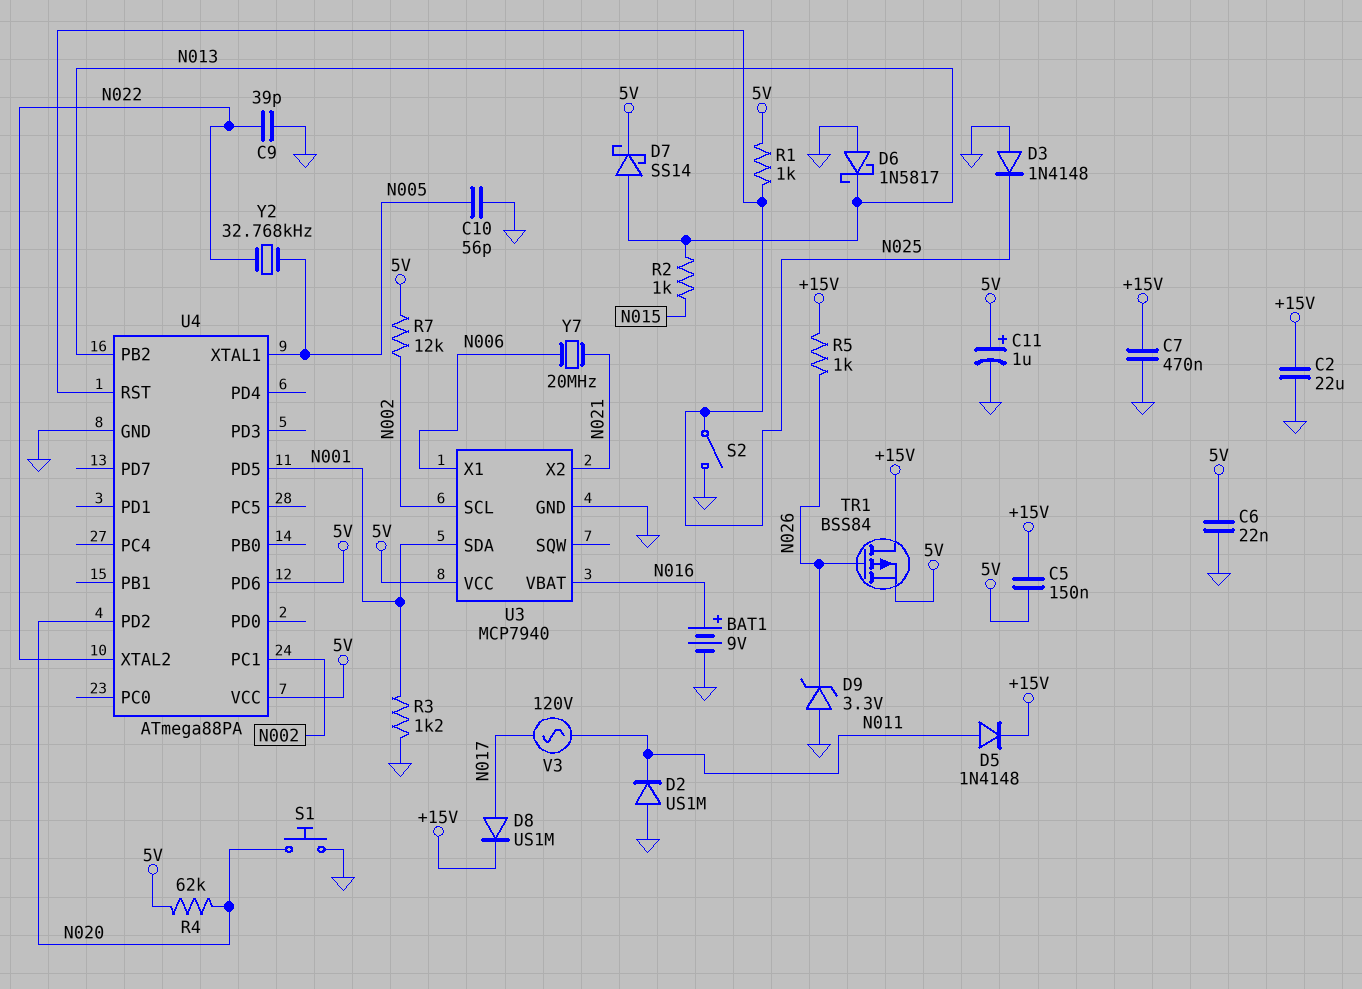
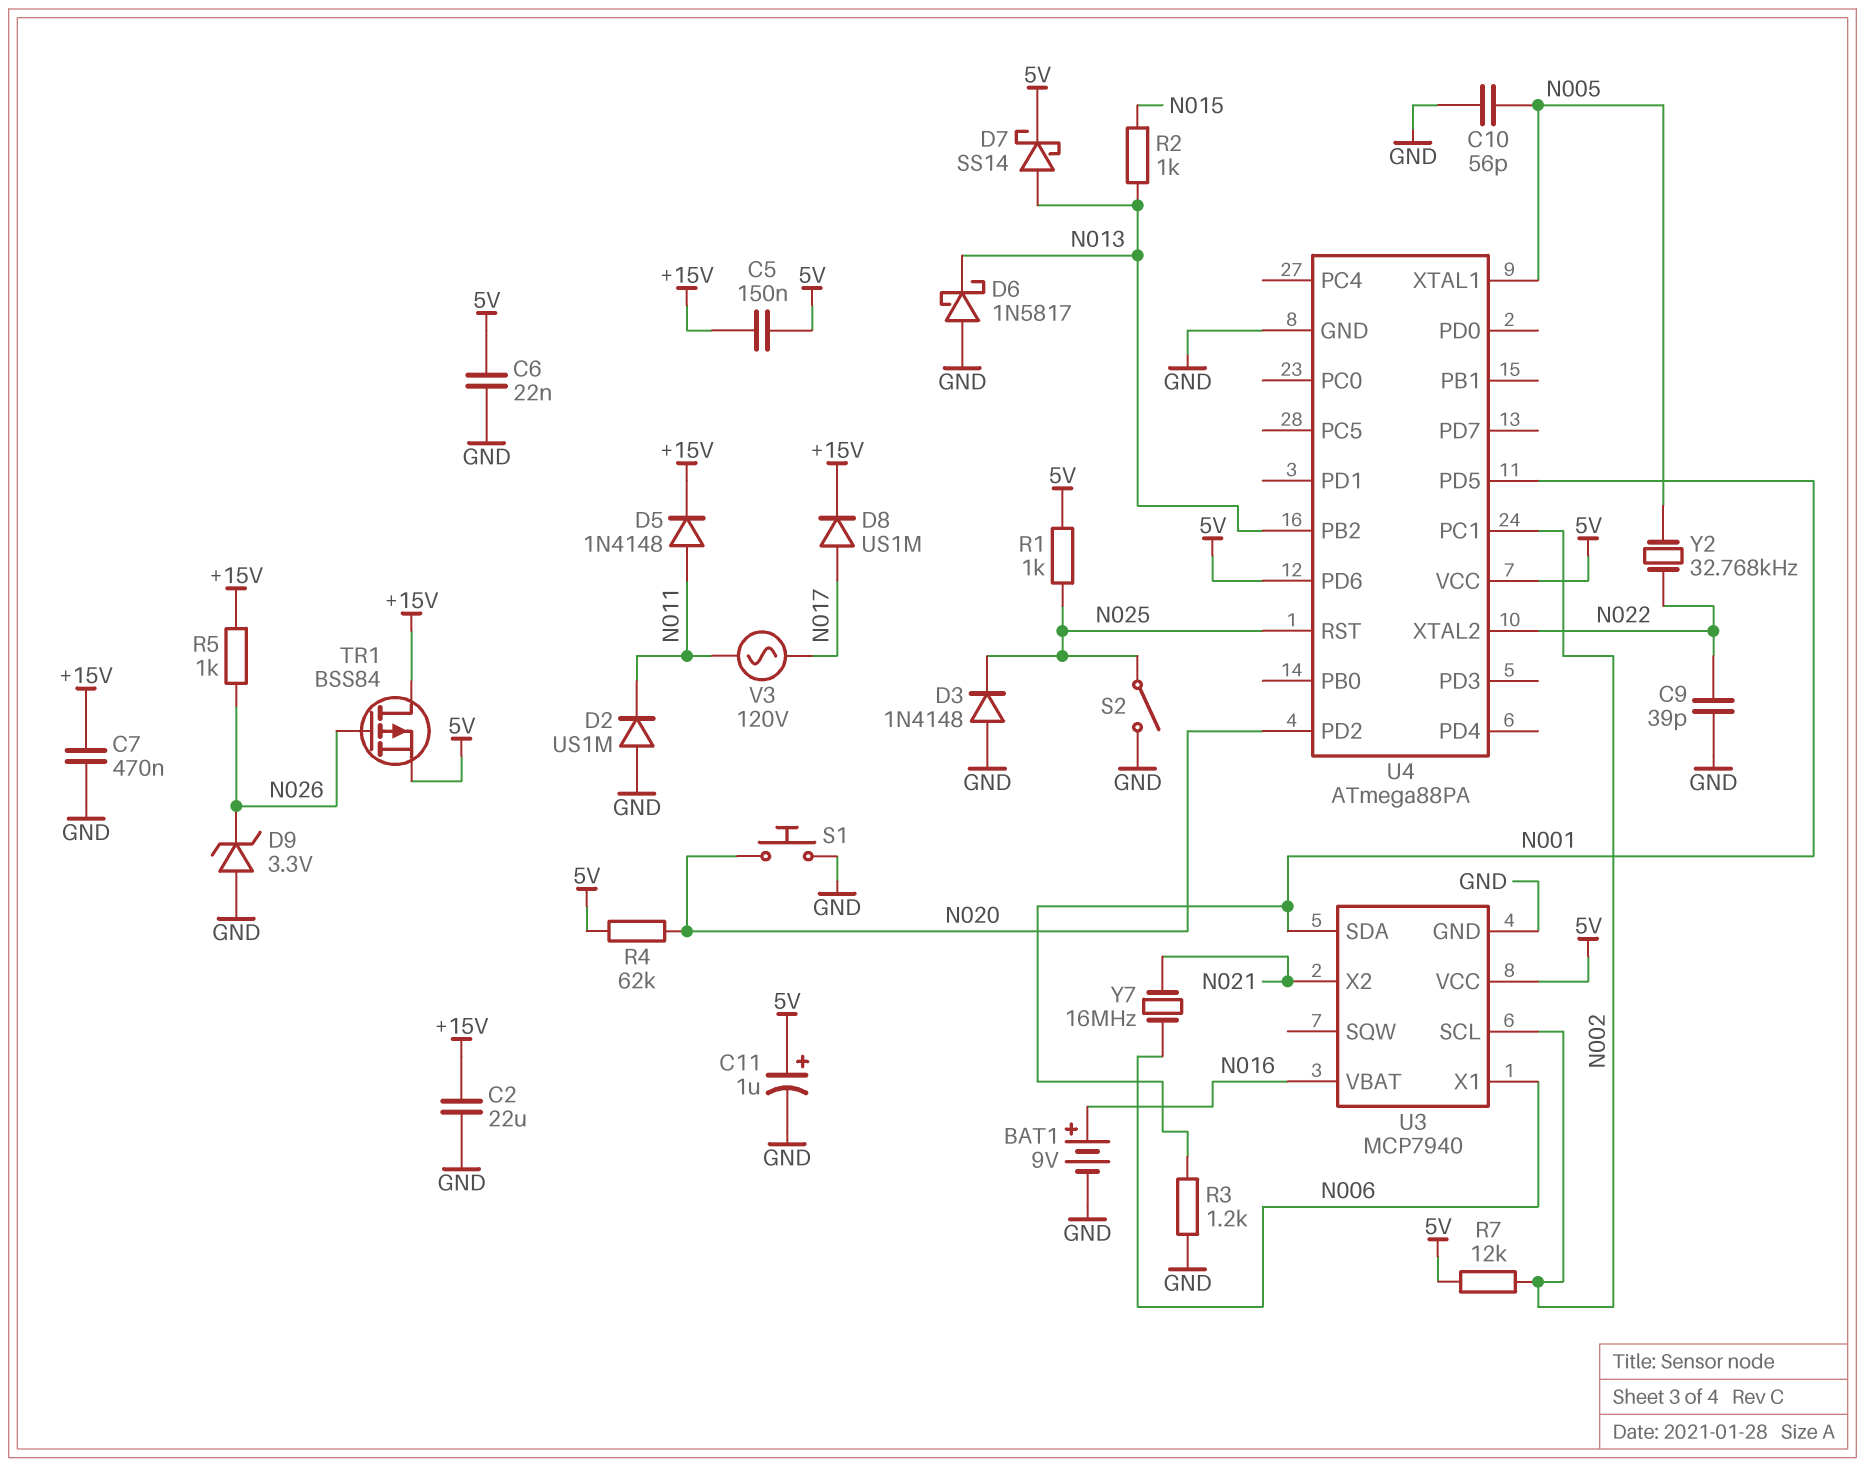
Y7: 20MHz (N006, N021) -> 16MHz (N006, N021)

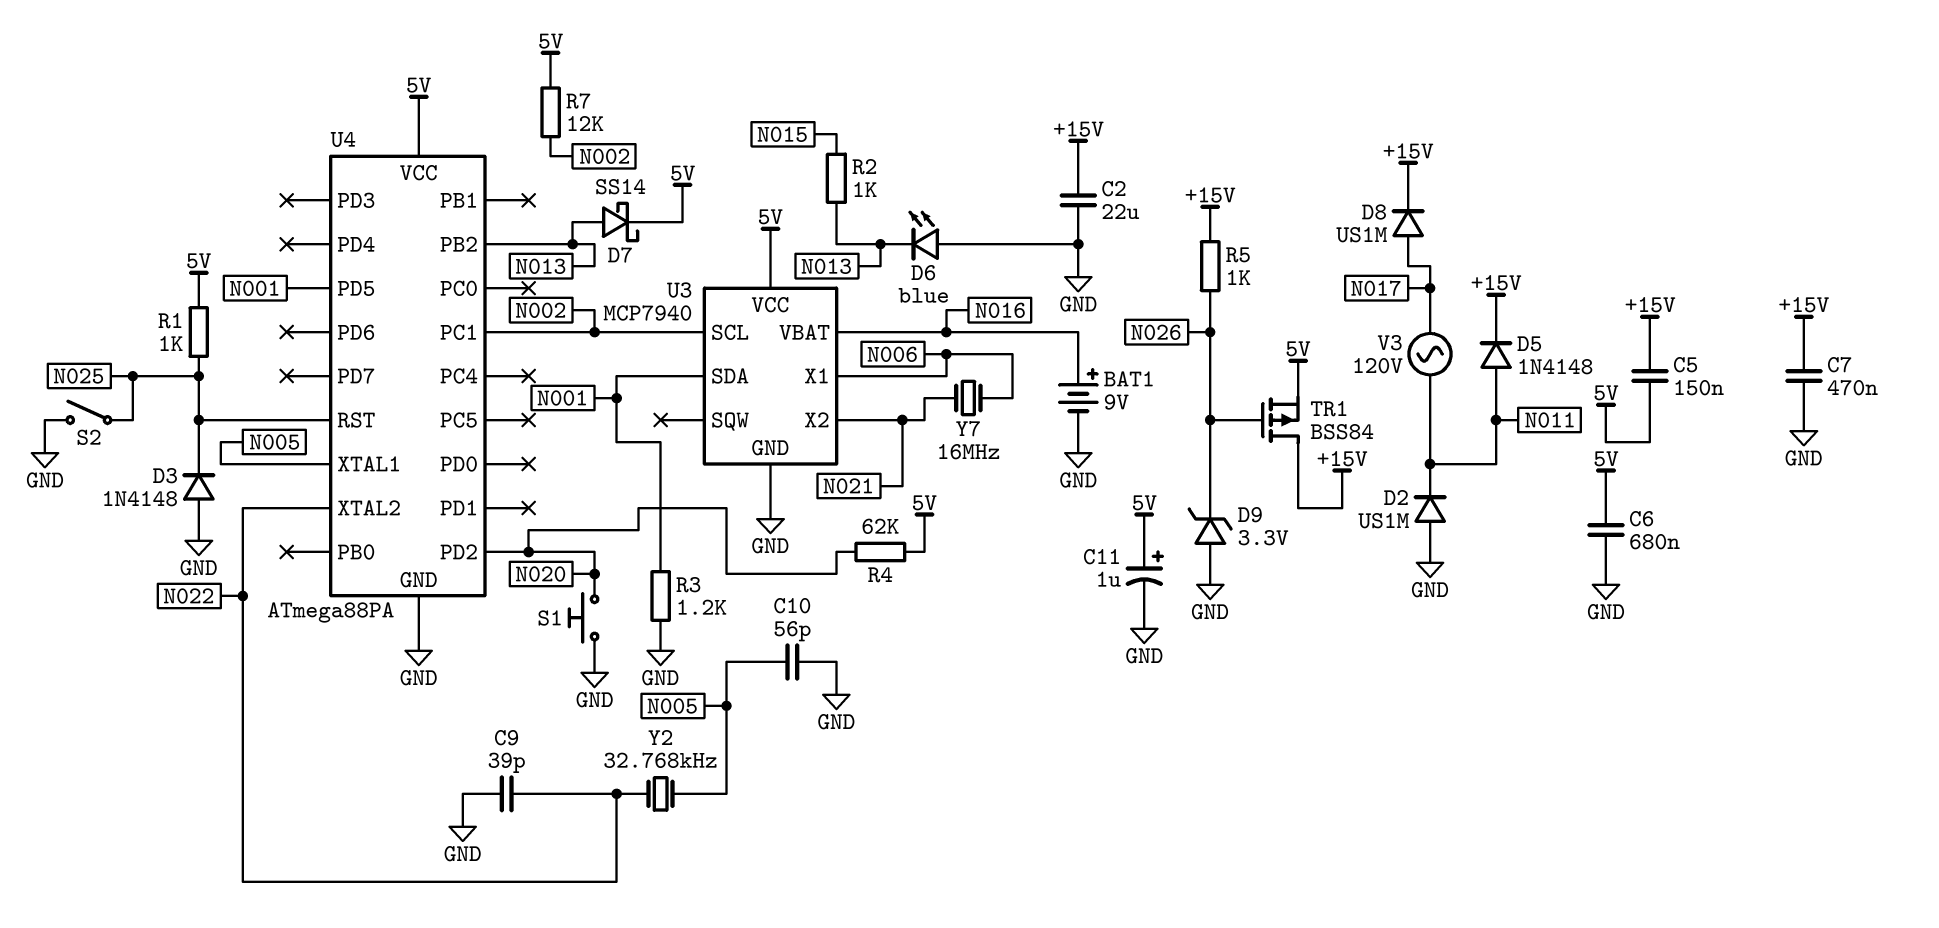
C6: 22nF (5V, GND) -> 680nF (5V, GND)
D6: schottky 1N5817 (A GND, K N013) -> LED blue (A GND, K N013)
U4 pin PD6: 5V -> none

